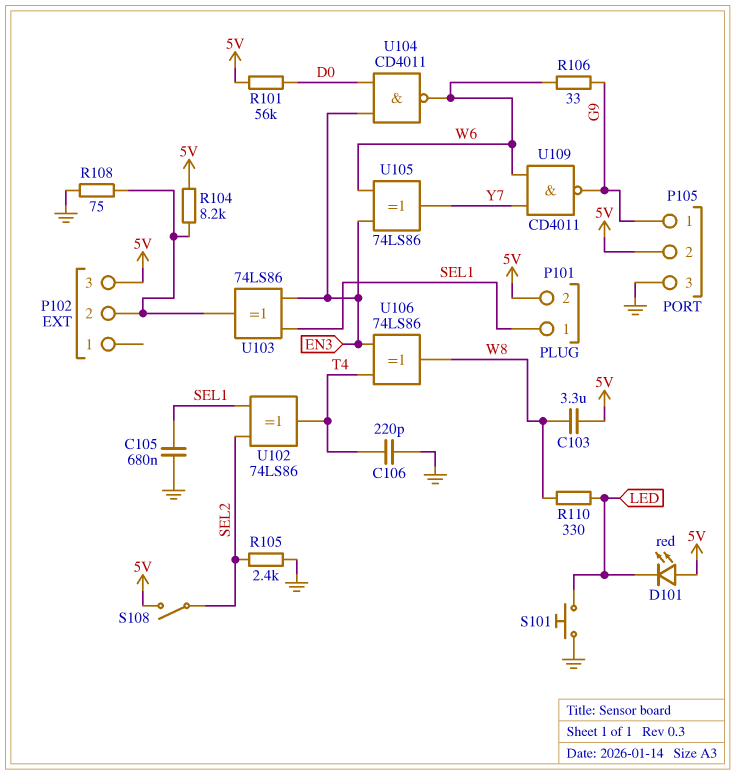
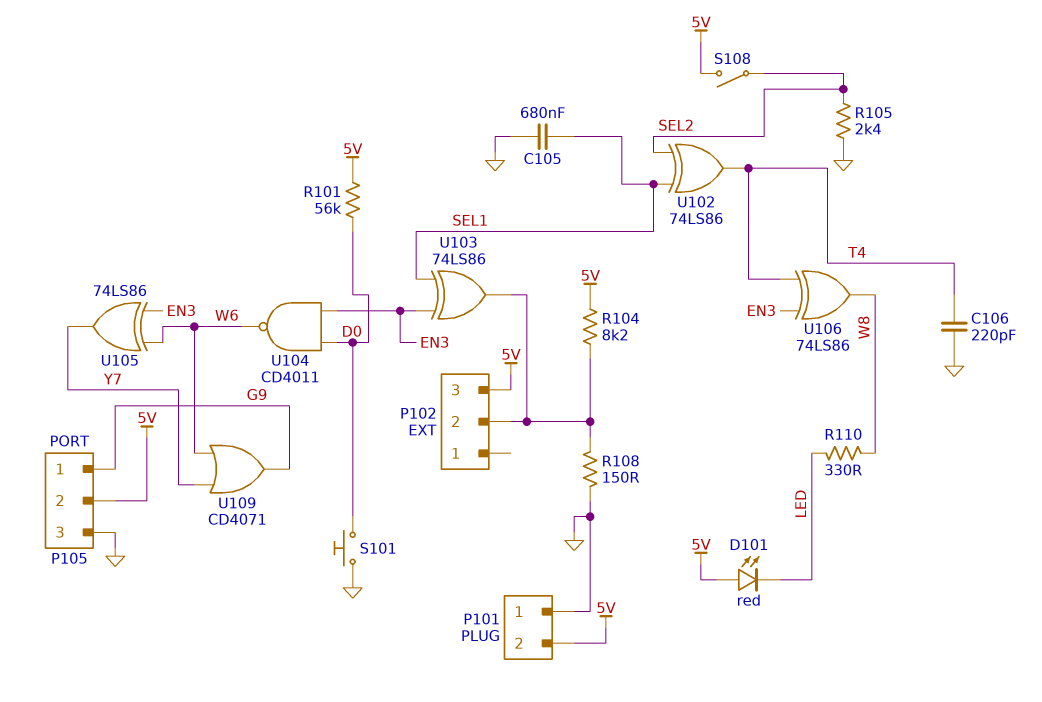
C103: 3.3uF (5V, W8) -> none
P101 pin 1: SEL1 -> GND
R106: 33 (G9, W6) -> none
R108: 75 (GND, P102/2) -> 150 (GND, P102/2)
S101: button (GND, LED) -> button (D0, GND)
U109: NAND CD4011 (in W6, in Y7, out G9) -> OR CD4071 (in W6, in Y7, out G9)

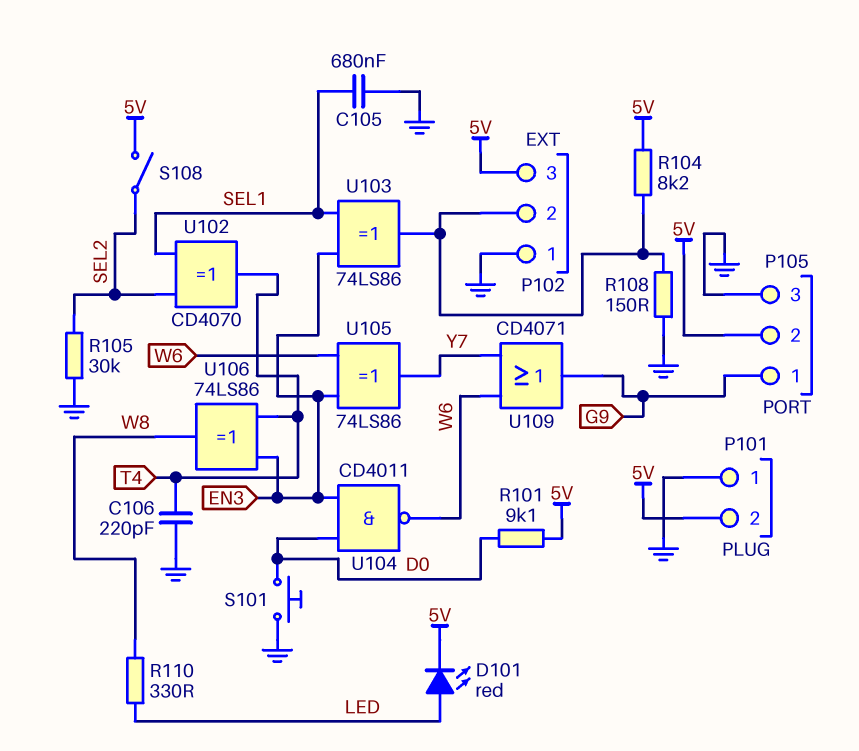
D101: LED red (A 5V, K LED) -> LED red (A LED, K 5V)
P102 pin 1: none -> GND
R101: 56k (5V, D0) -> 9.1k (5V, D0)
R105: 2.4k (GND, SEL2) -> 30k (GND, SEL2)
U102: XOR 74LS86 (in SEL1, in SEL2, out T4) -> XOR CD4070 (in SEL1, in SEL2, out T4)

